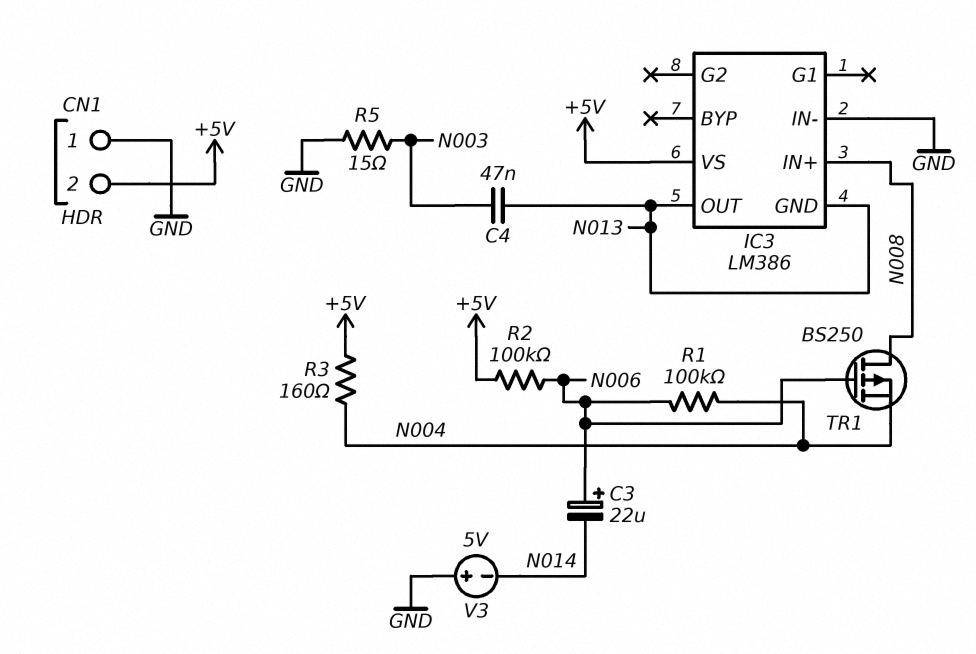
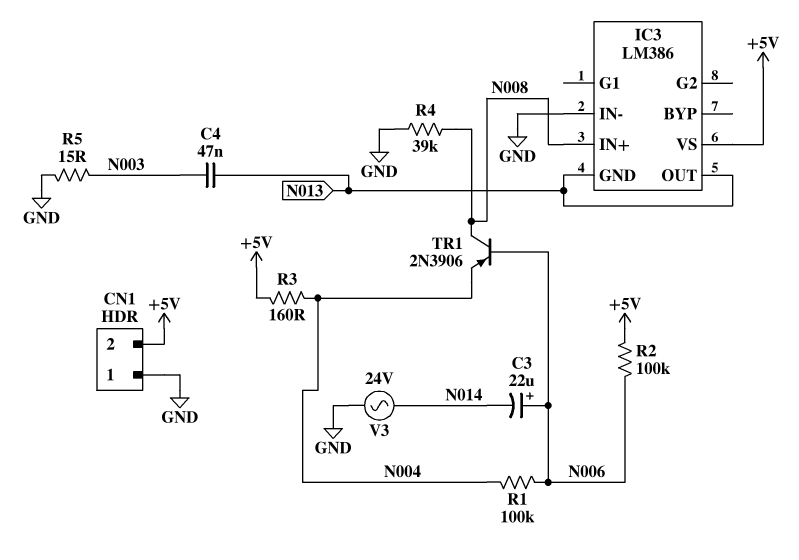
R4: none -> 39k (GND, N008)
TR1: PMOS BS250 (G N006, D N008, S N004) -> PNP 2N3906 (B N006, C N008, E N004)
V3: 5V (plus GND, minus N014) -> AC 24V (GND, N014)

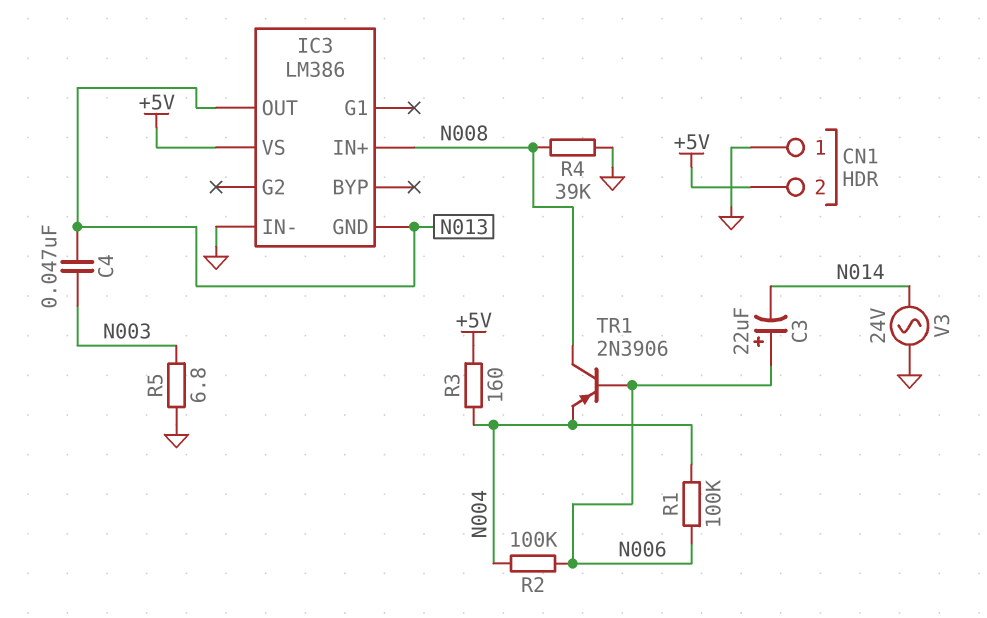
R2: 100k (+5V, N006) -> 100k (N004, N006)
R5: 15 (GND, N003) -> 6.8 (GND, N003)

